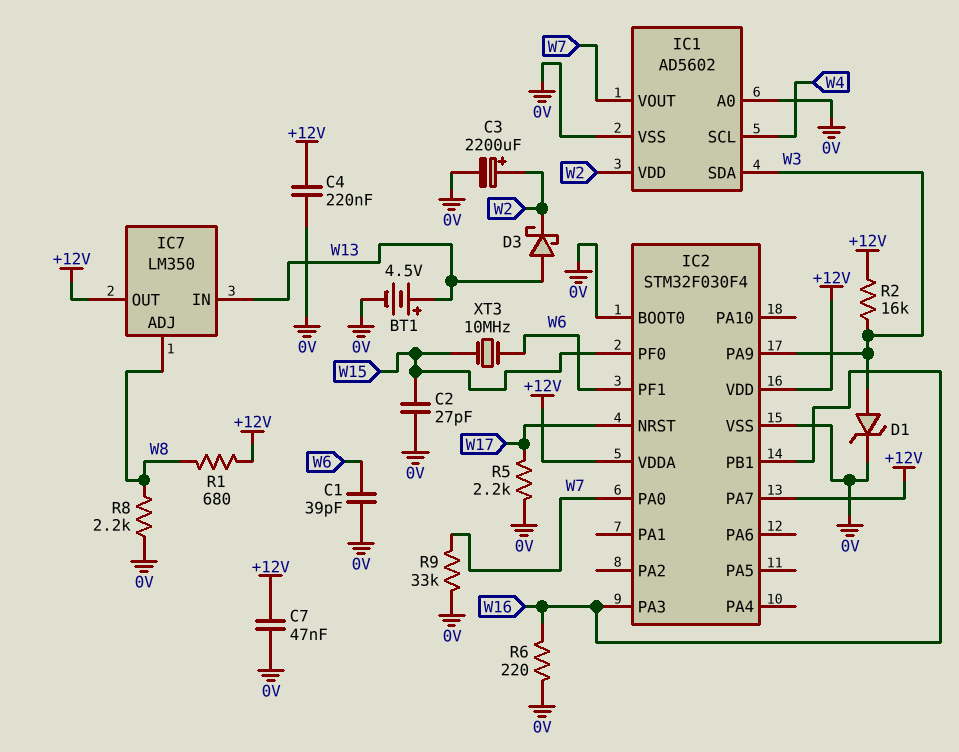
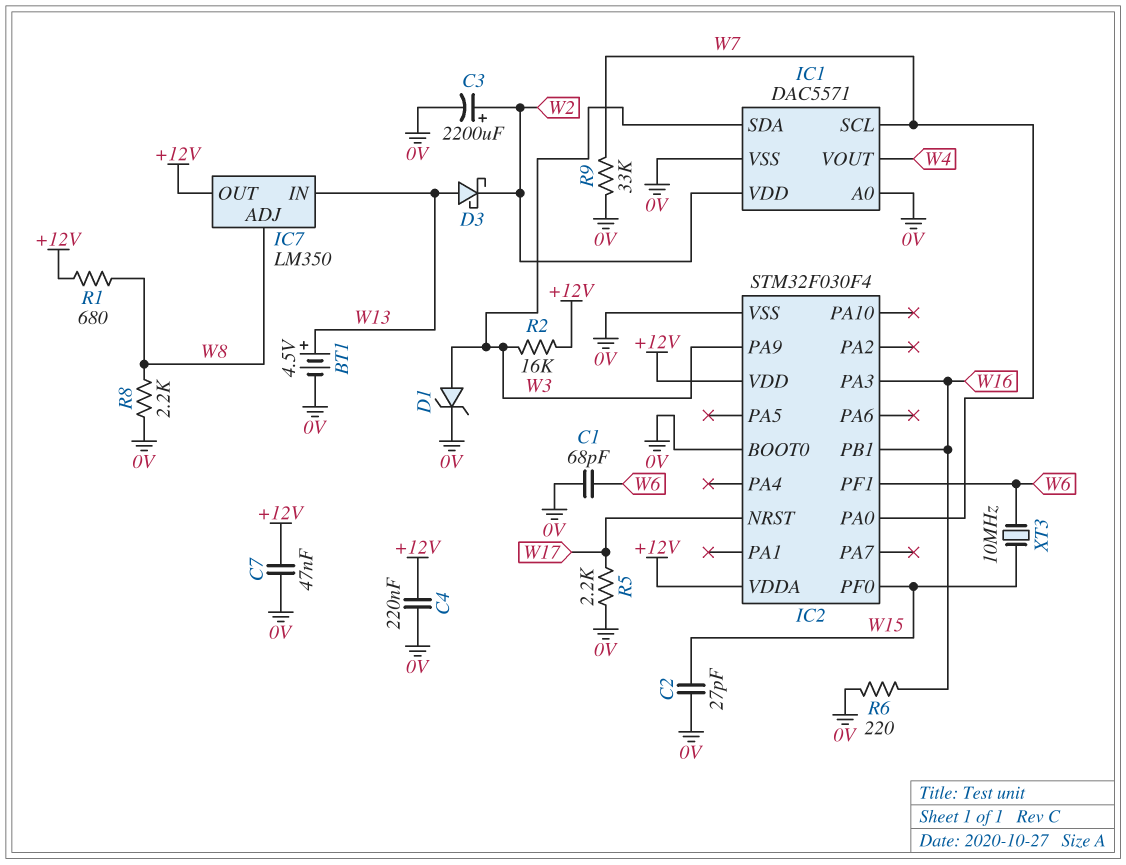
C1: 39pF (0V, W6) -> 68pF (0V, W6)
IC1: AD5602 -> DAC5571
IC1 pin SCL: W4 -> W7
IC1 pin VOUT: W7 -> W4
IC2 pin PA7: +12V -> none

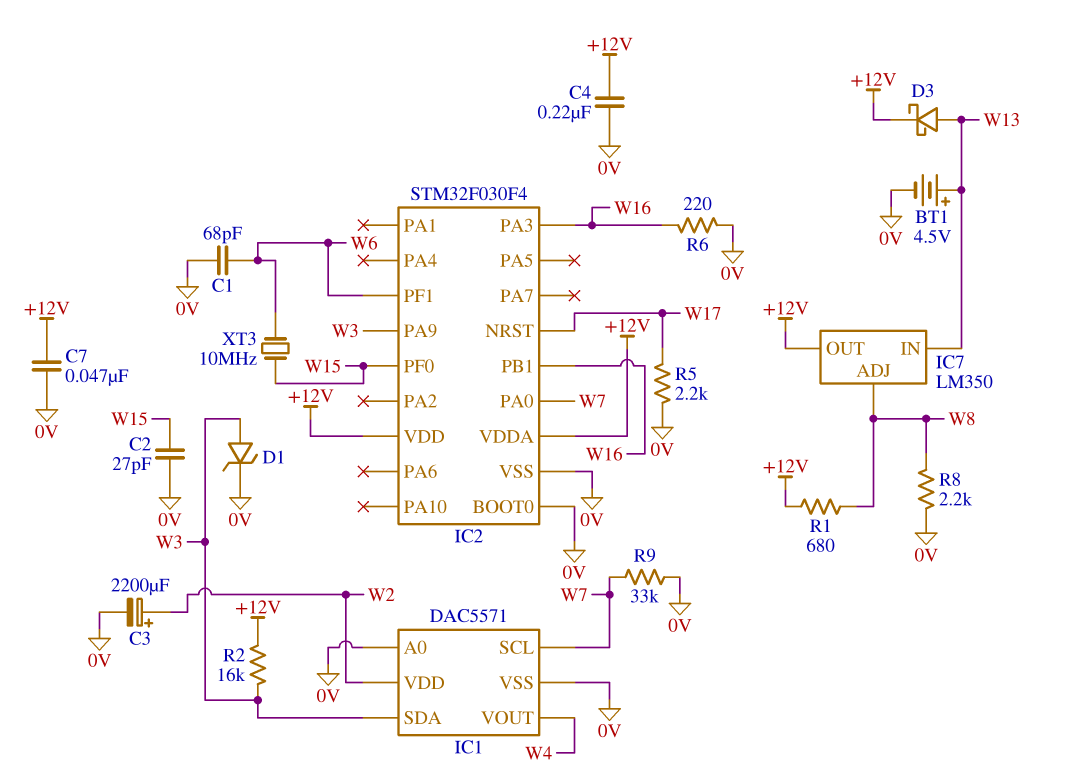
D3: schottky (A W13, K W2) -> schottky (A W13, K +12V)

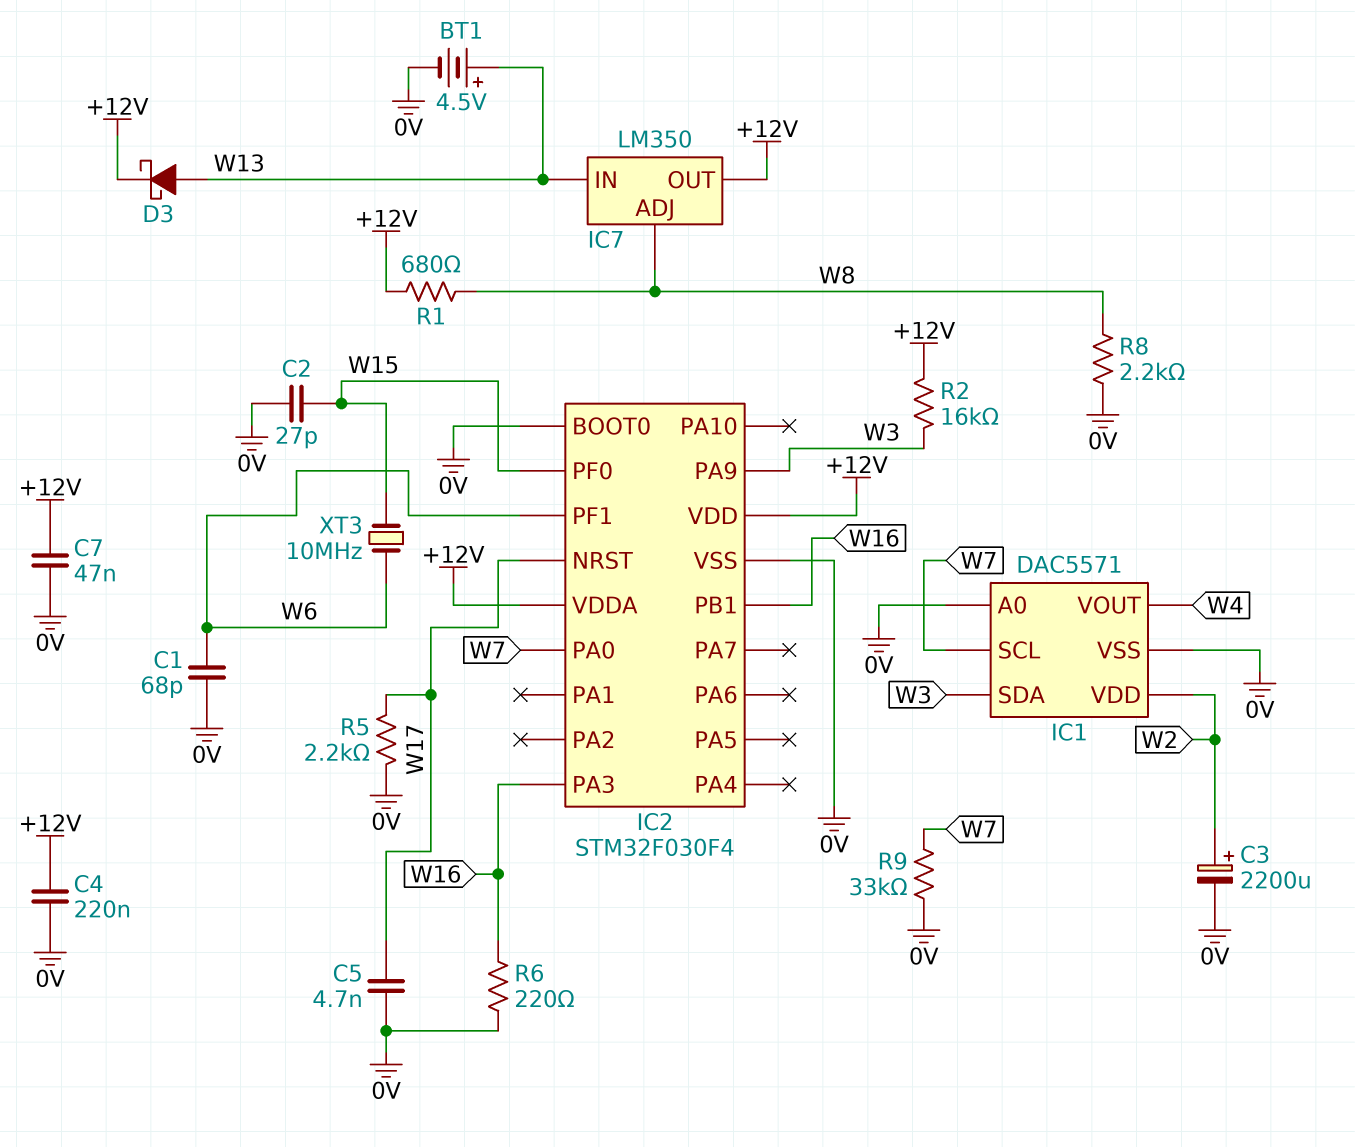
C5: none -> 4.7nF (0V, W17)
D1: zener (A W3, K 0V) -> none

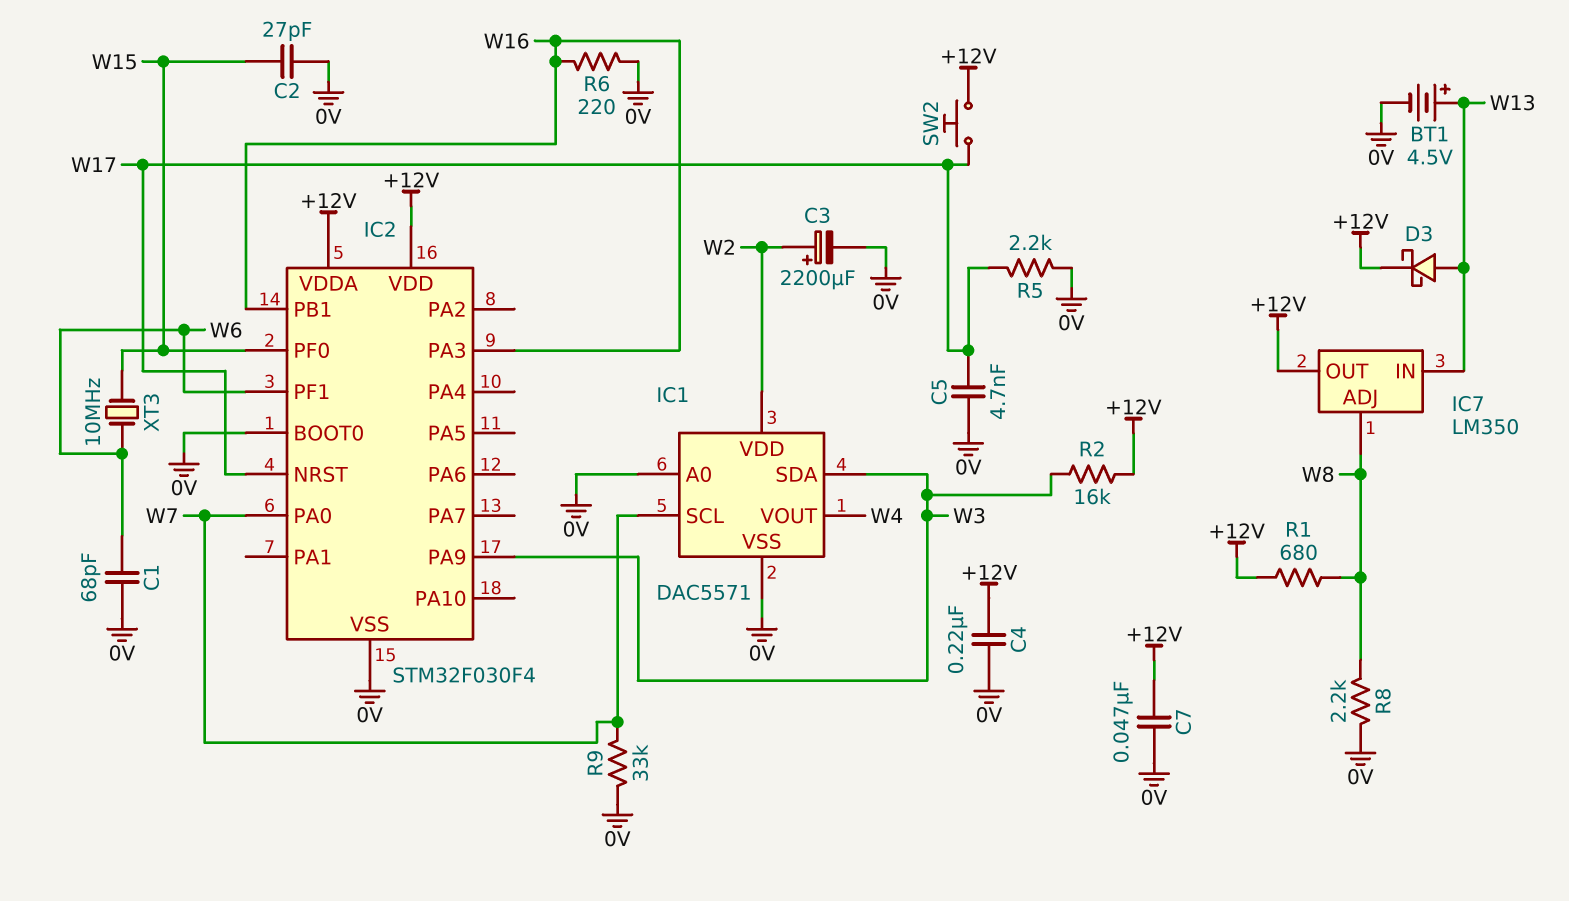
SW2: none -> button (+12V, W17)

